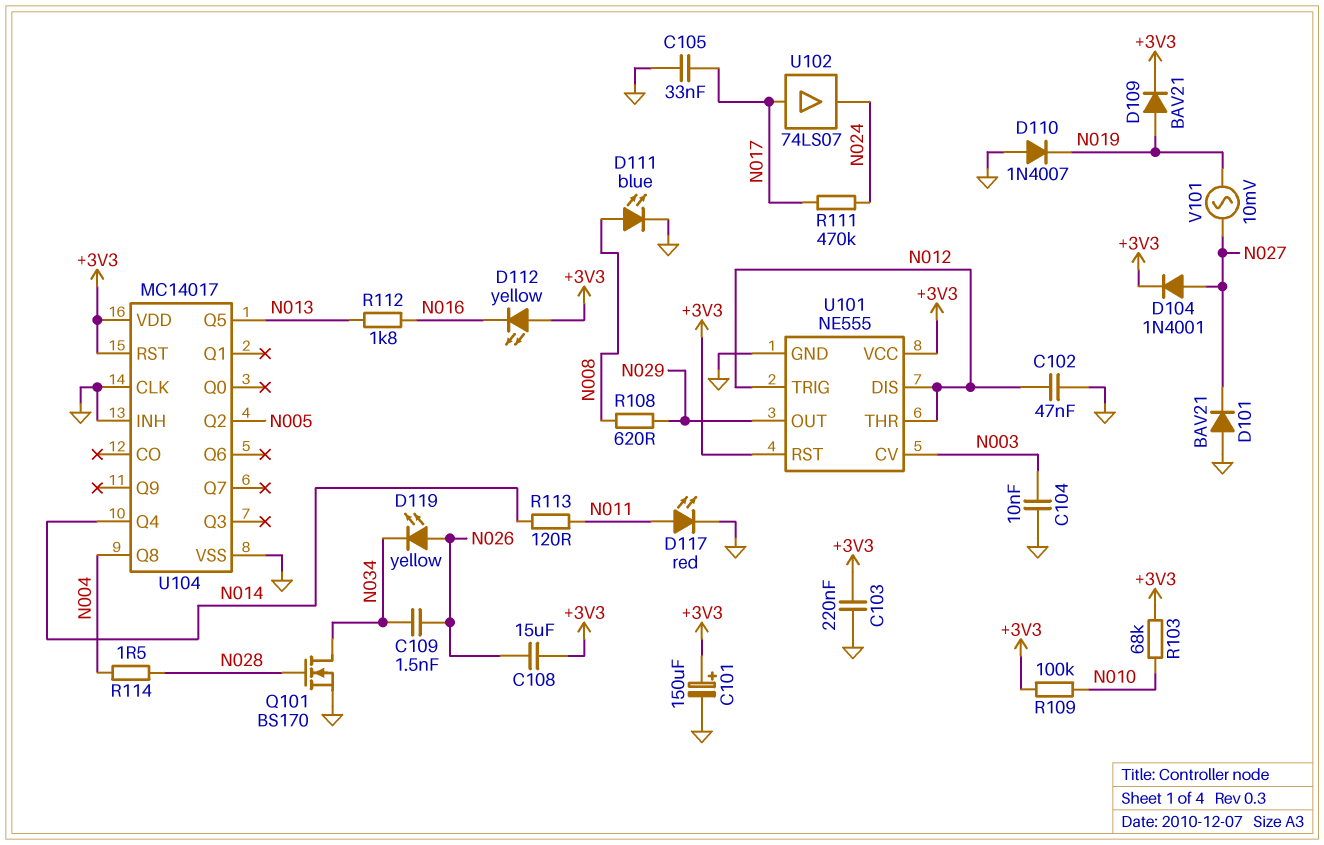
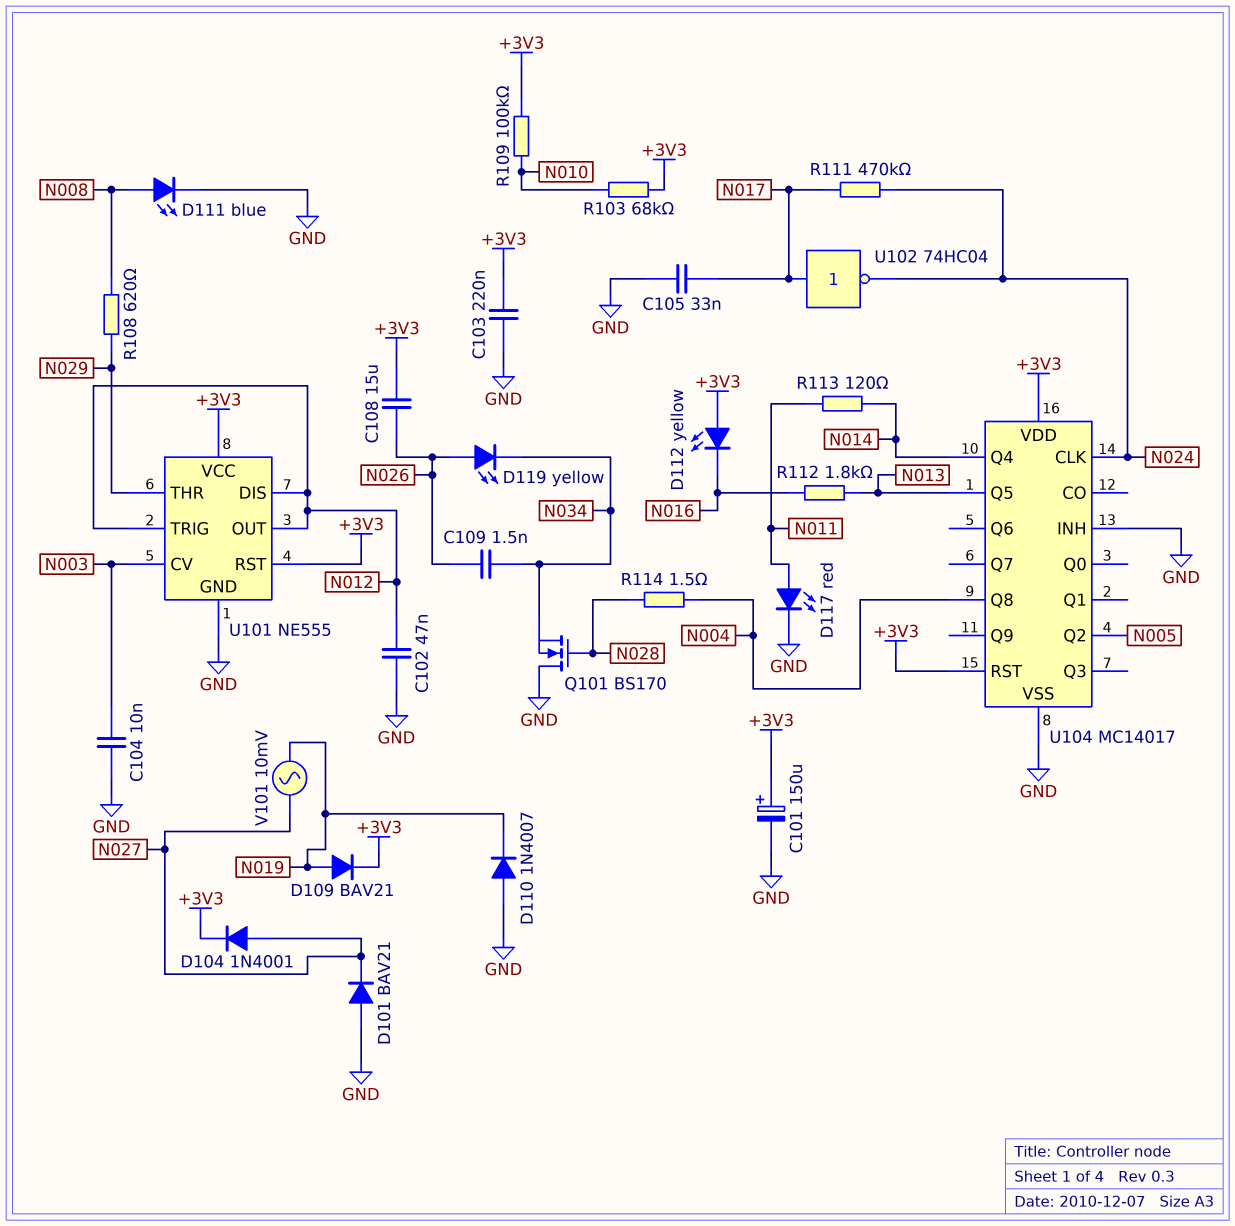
Q101: NMOS BS170 (G N028, D N034, S GND) -> NMOS BS170 (G N028, D GND, S N034)
U101 pin OUT: N029 -> N012
U101 pin THR: N012 -> N029
U102: buffer 74LS07 (in N017, out N024) -> NOT 74HC04 (in N017, out N024)
U104 pin CLK: GND -> N024

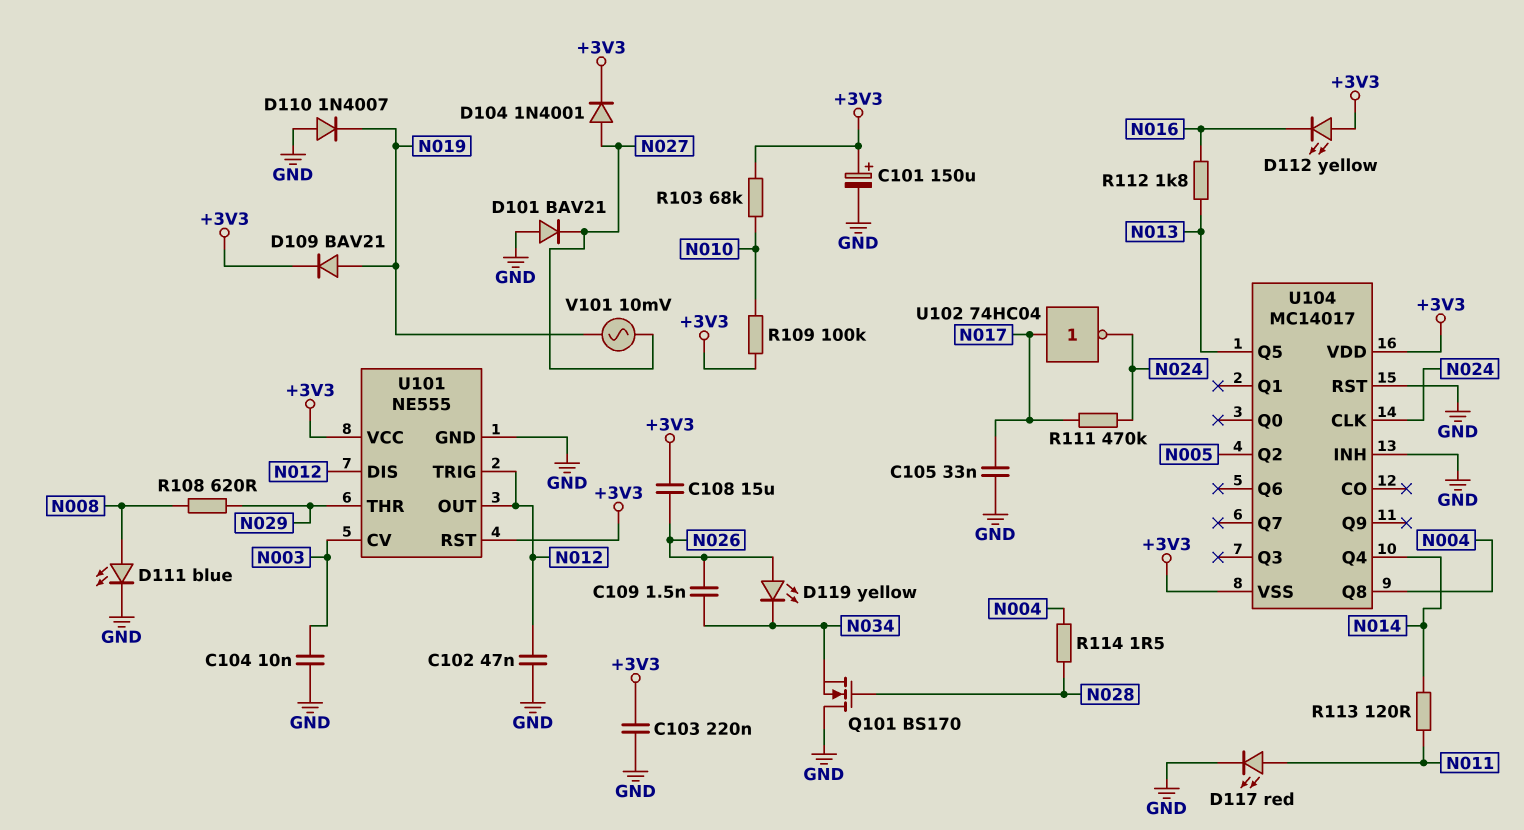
U104 pin RST: +3V3 -> GND
U104 pin VSS: GND -> +3V3

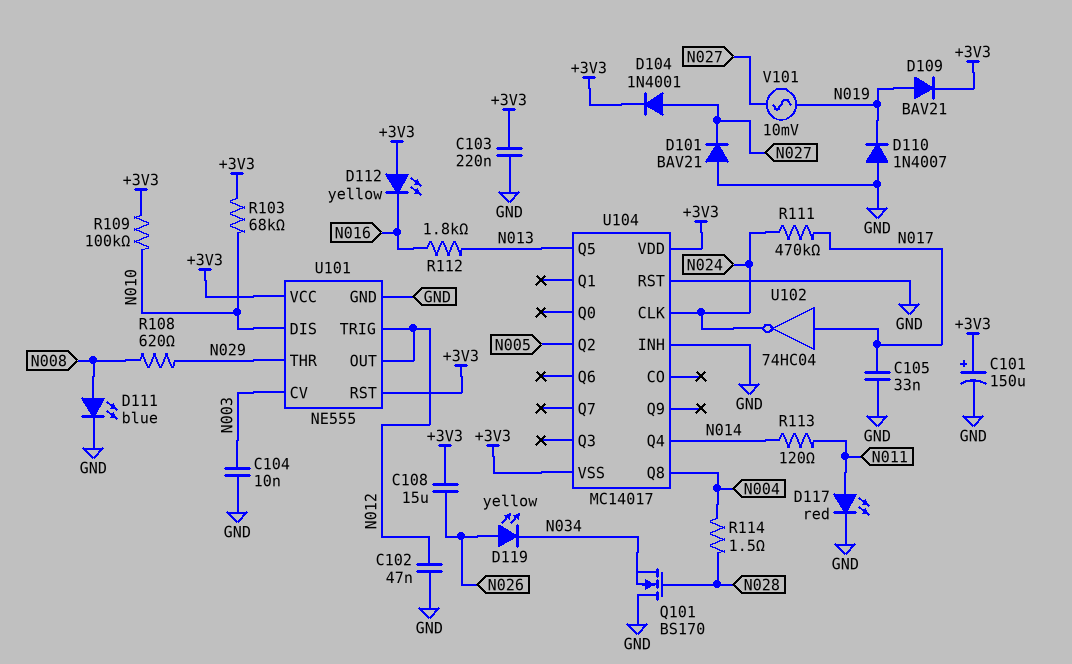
C109: 1.5nF (N026, N034) -> none
U101 pin DIS: N012 -> N010

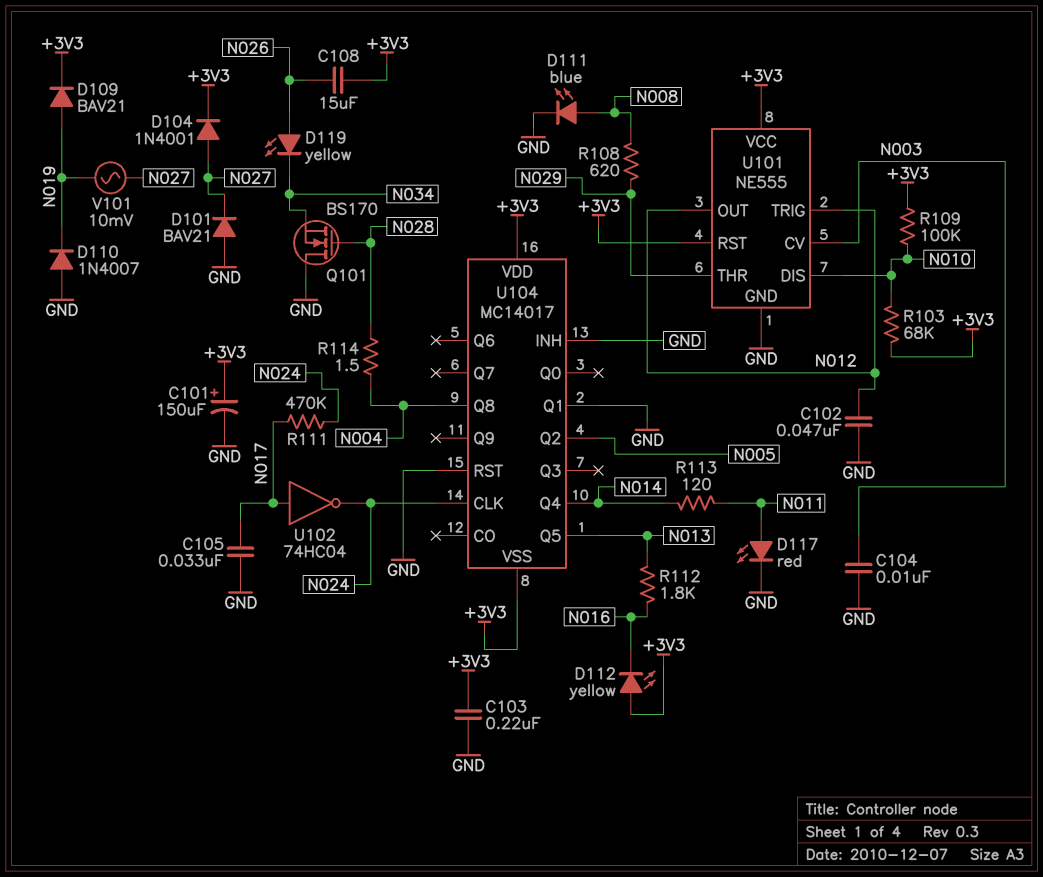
U104 pin Q1: none -> GND

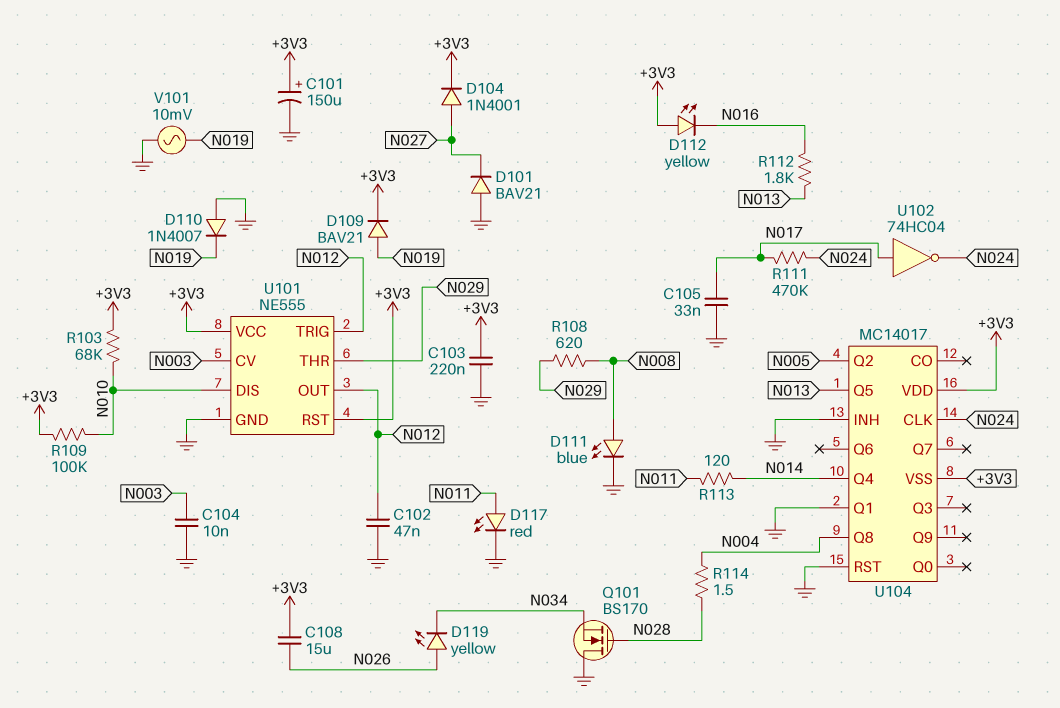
V101: AC 10mV (N019, N027) -> AC 10mV (GND, N019)

